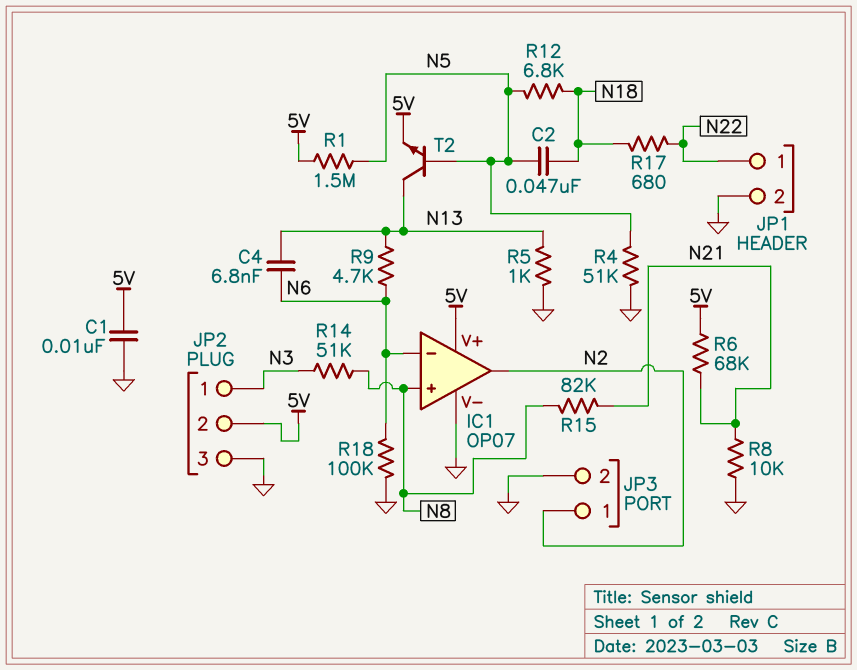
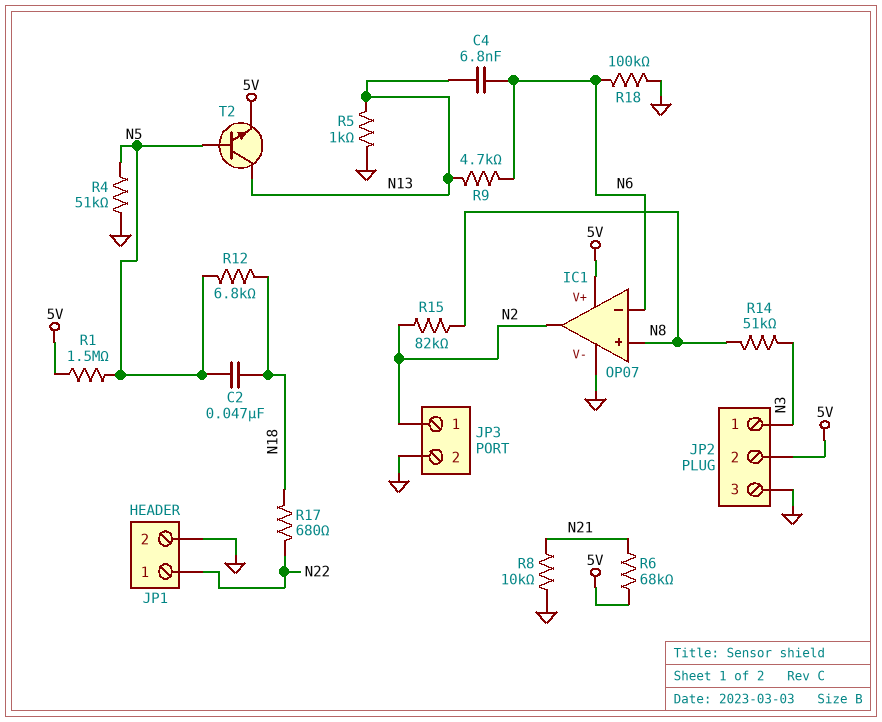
C1: 10nF (5V, GND) -> none
R15: 82k (N8, N21) -> 82k (N2, N8)

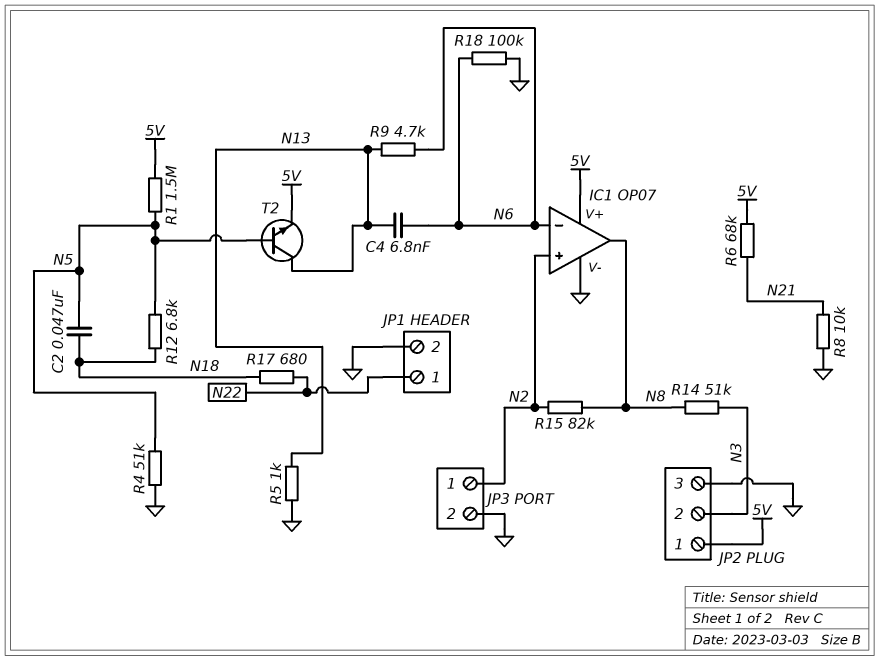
IC1 pin in+: N8 -> N2
IC1 pin out: N2 -> N8
JP2 pin 1: N3 -> 5V
JP2 pin 2: 5V -> N3

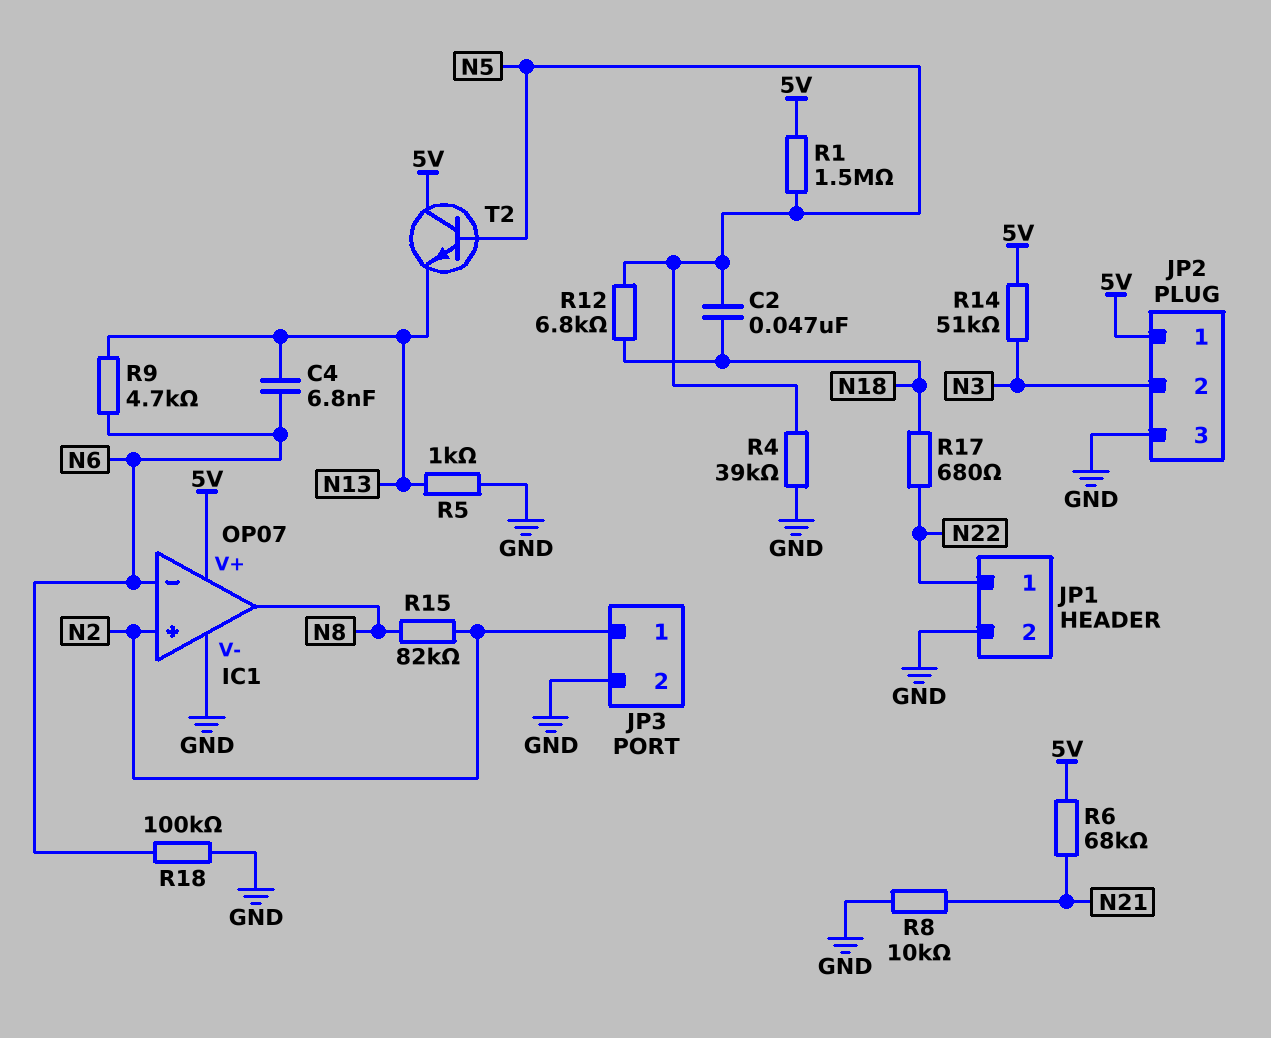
R4: 51k (GND, N5) -> 39k (GND, N5)
R14: 51k (N3, N8) -> 51k (5V, N3)
T2: NPN (B N5, C N13, E 5V) -> NPN (B N5, C 5V, E N13)

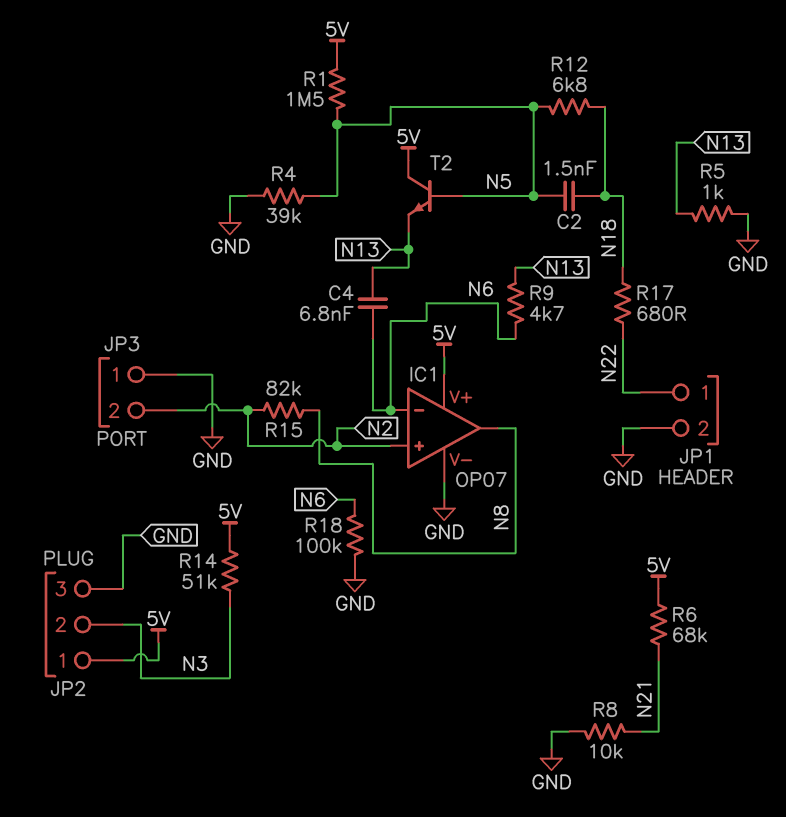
C2: 47nF (N5, N18) -> 1.5nF (N5, N18)
JP3 pin 1: N2 -> GND
JP3 pin 2: GND -> N2

